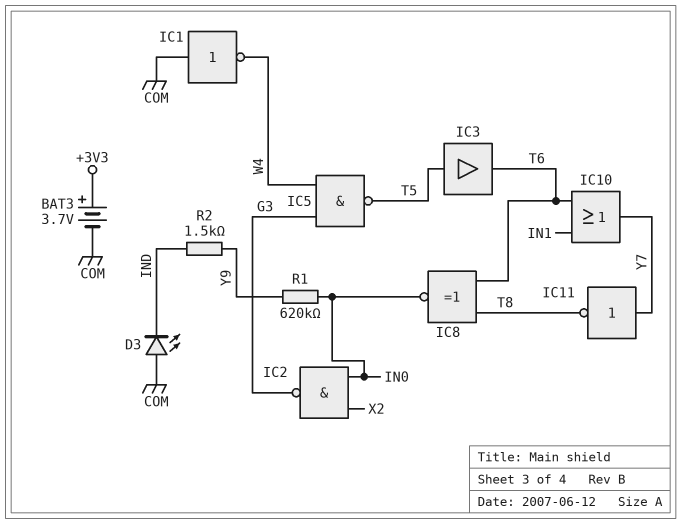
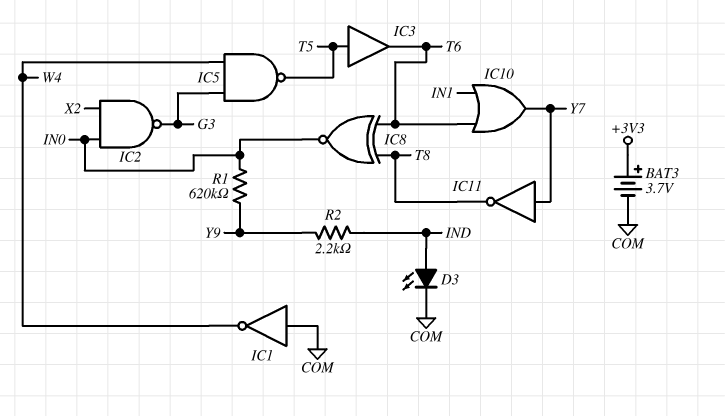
D3: LED (A COM, K IND) -> LED (A IND, K COM)
R2: 1.5k (IND, Y9) -> 2.2k (IND, Y9)

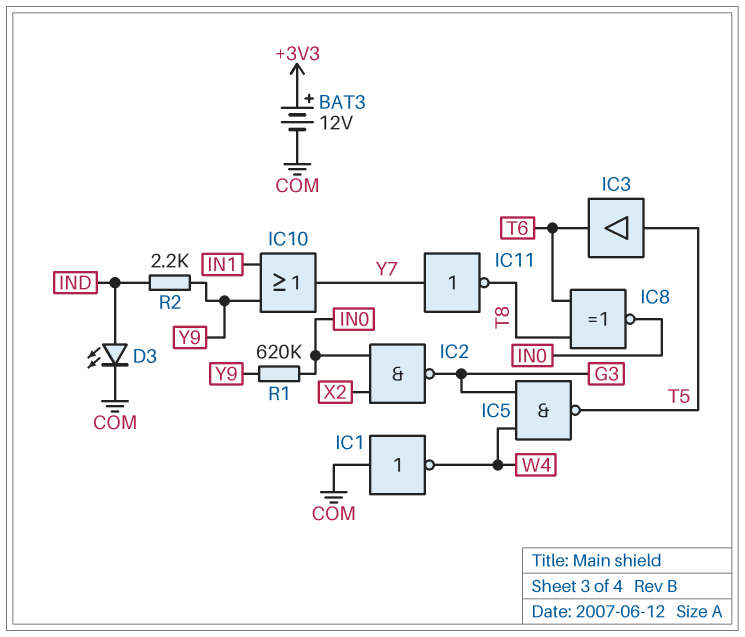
BAT3: 3.7V (plus +3V3, minus COM) -> 12V (plus +3V3, minus COM)
IC10: OR (in IN1, in T6, out Y7) -> OR (in IN1, in Y9, out Y7)

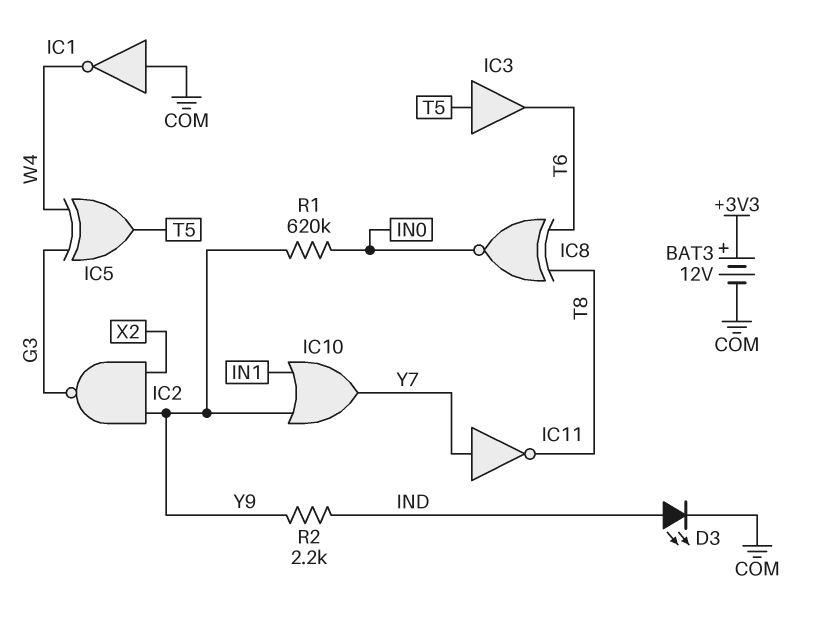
IC2: NAND (in IN0, in X2, out G3) -> NAND (in X2, in Y9, out G3)
IC5: NAND (in G3, in W4, out T5) -> XOR (in G3, in W4, out T5)

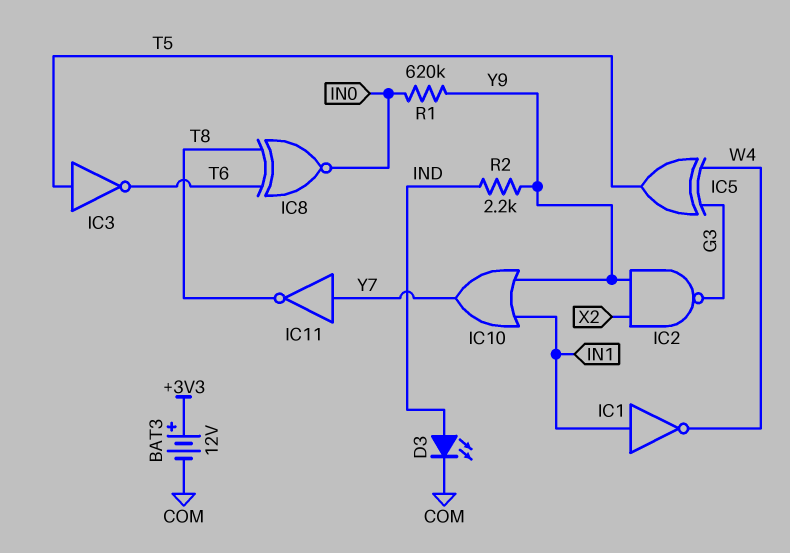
IC1: NOT (in COM, out W4) -> NOT (in IN1, out W4)
IC3: buffer (in T5, out T6) -> NOT (in T5, out T6)

